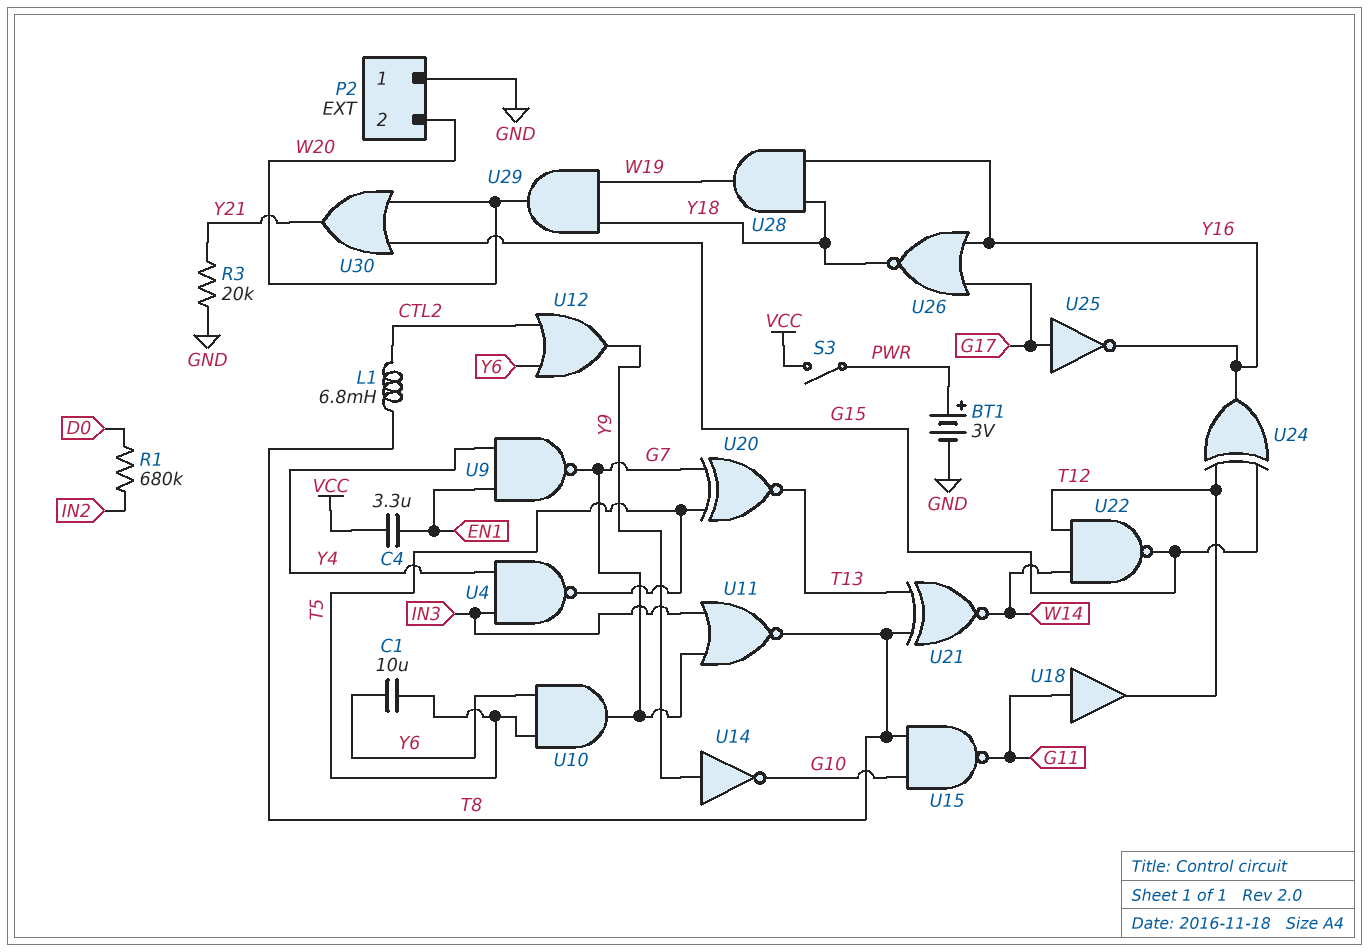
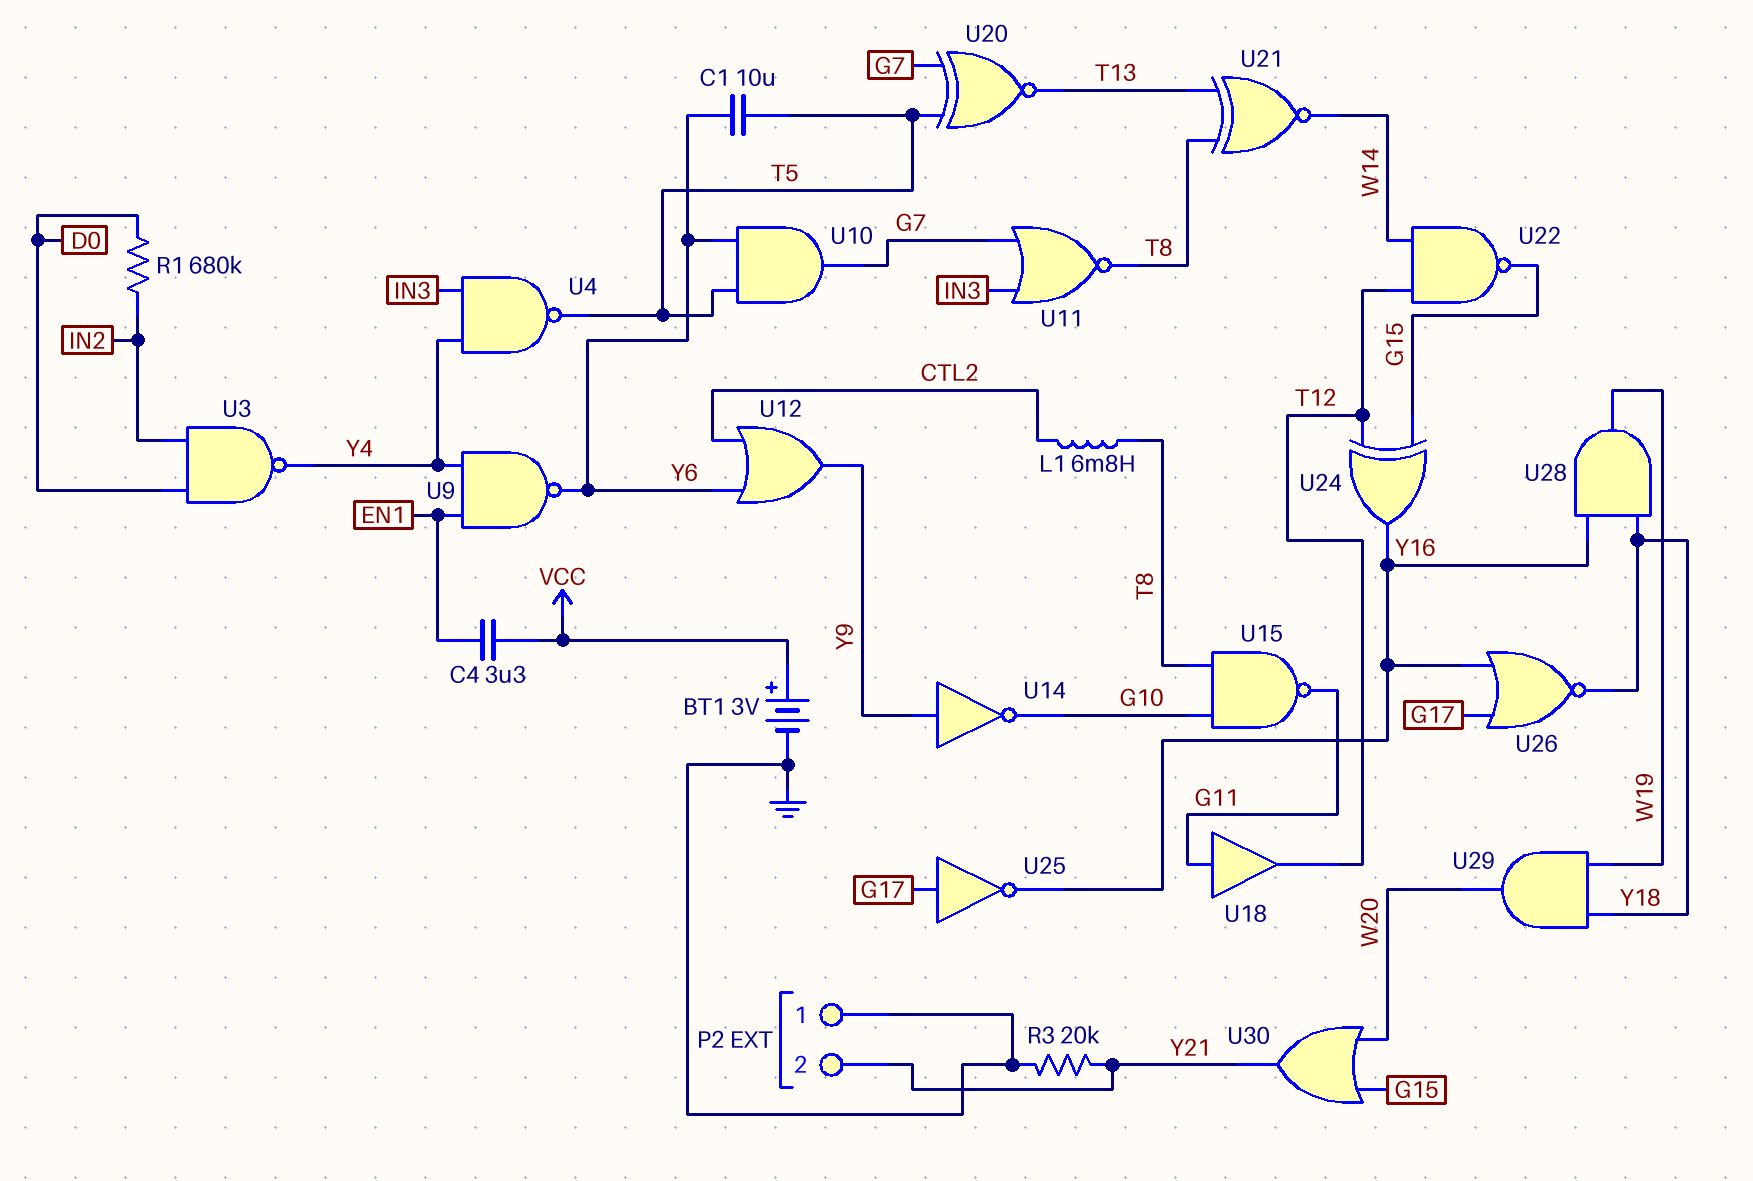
BT1: 3V (plus PWR, minus GND) -> 3V (plus VCC, minus GND)
P2 pin 2: W20 -> Y21
S3: switch (PWR, VCC) -> none
U3: none -> NAND (in D0, in IN2, out Y4)
U9: NAND (in EN1, in Y4, out G7) -> NAND (in EN1, in Y4, out Y6)

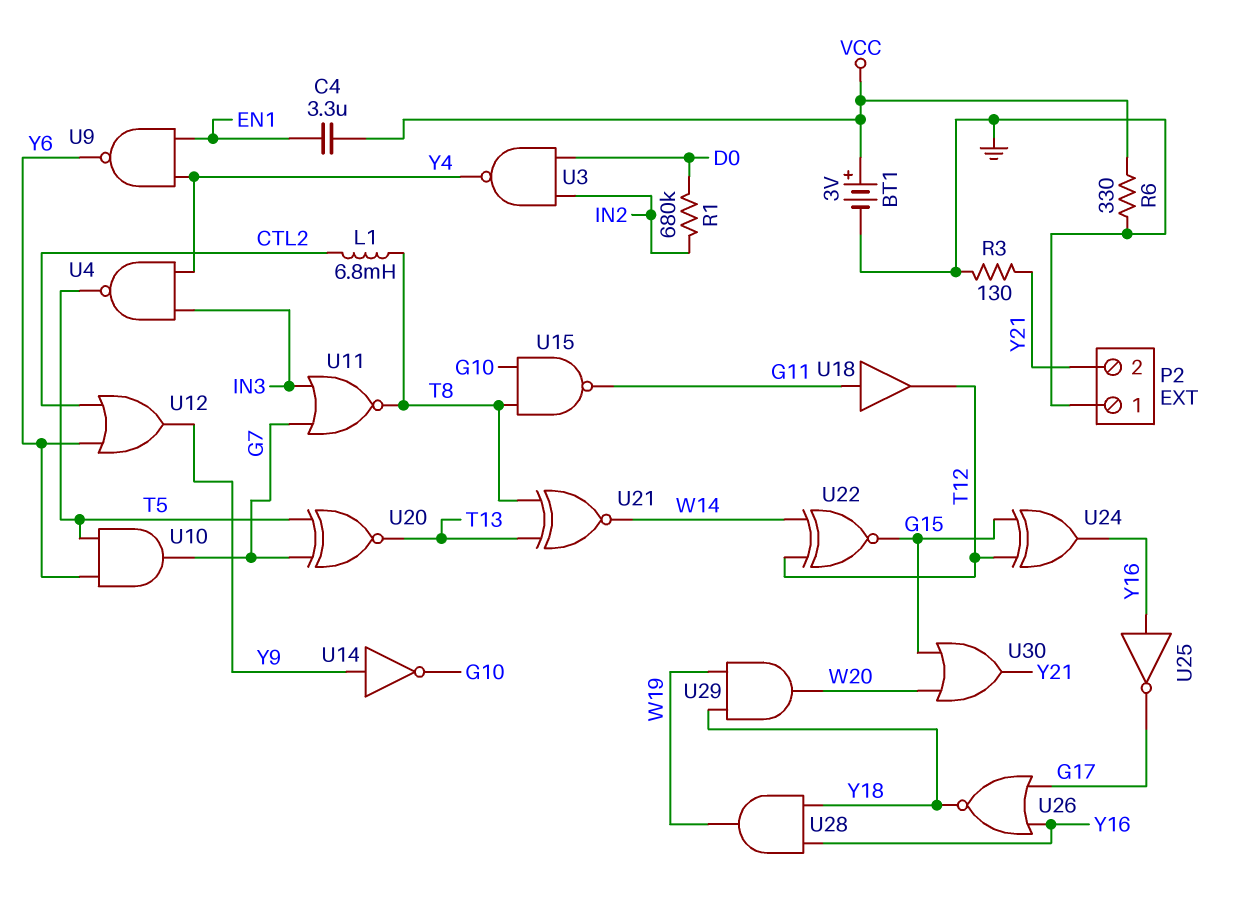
C1: 10uF (T5, Y6) -> none
R3: 20k (GND, Y21) -> 130 (GND, Y21)
R6: none -> 330 (GND, VCC)
U22: NAND (in T12, in W14, out G15) -> XNOR (in T12, in W14, out G15)
U25: NOT (in G17, out Y16) -> NOT (in Y16, out G17)

